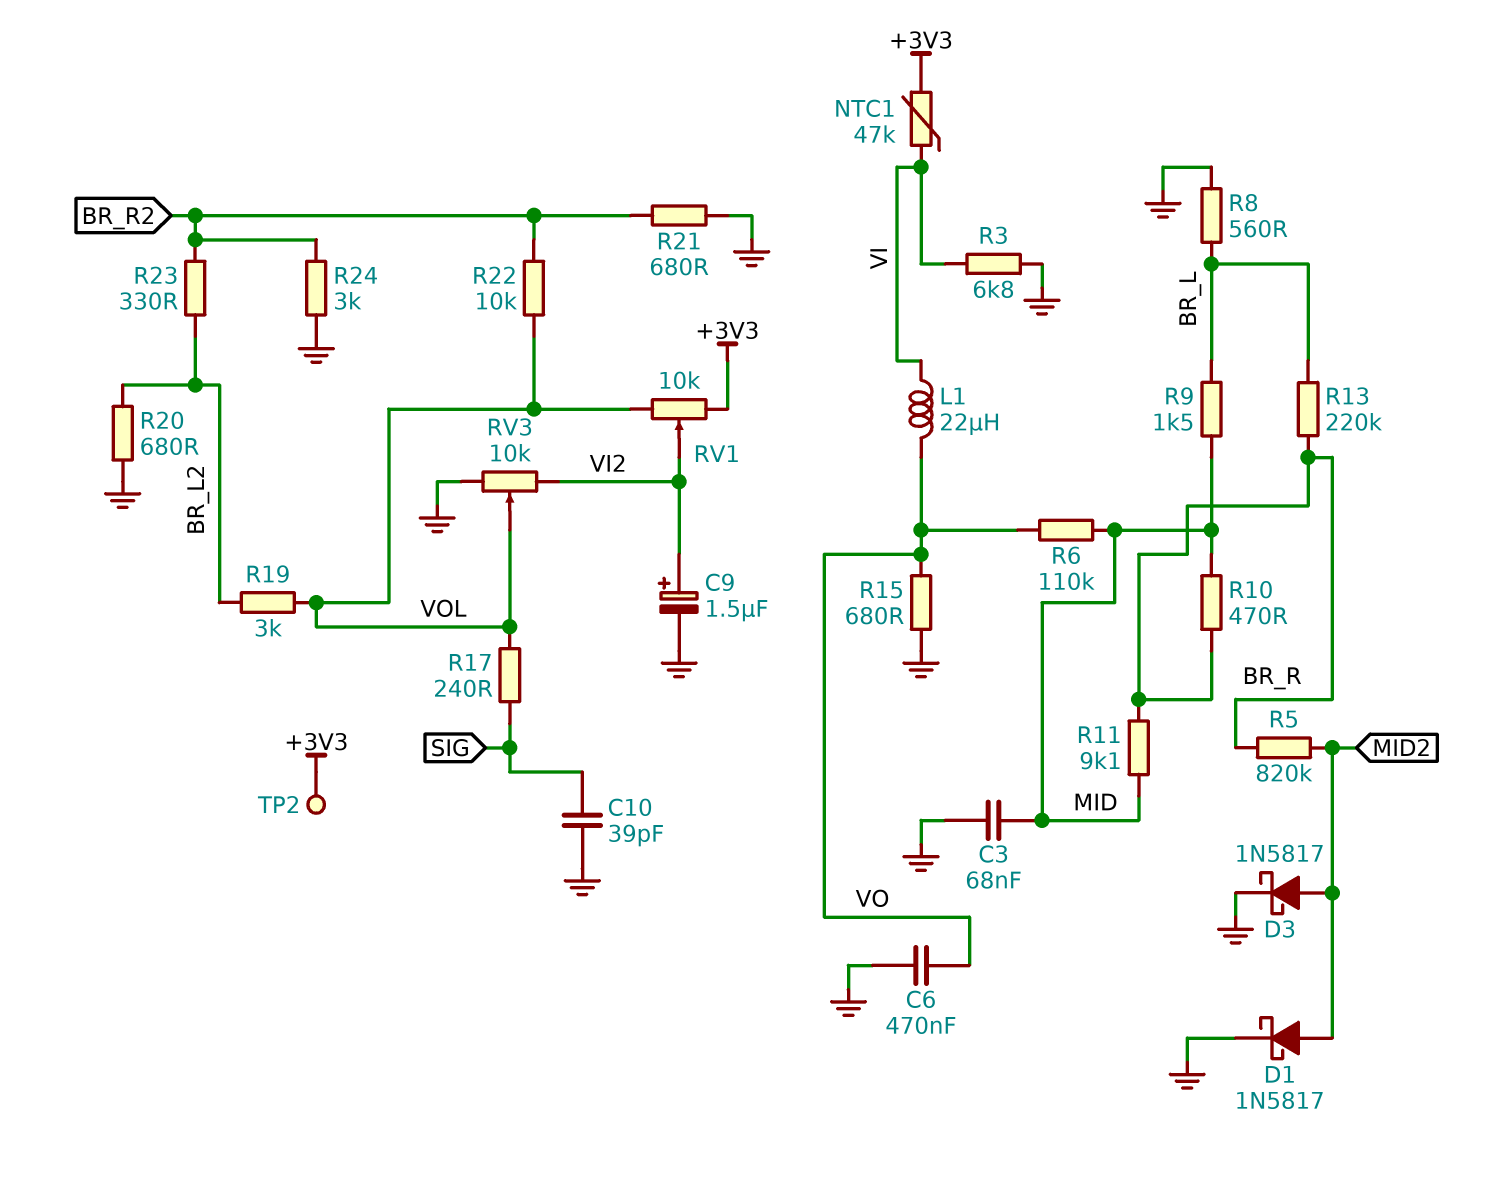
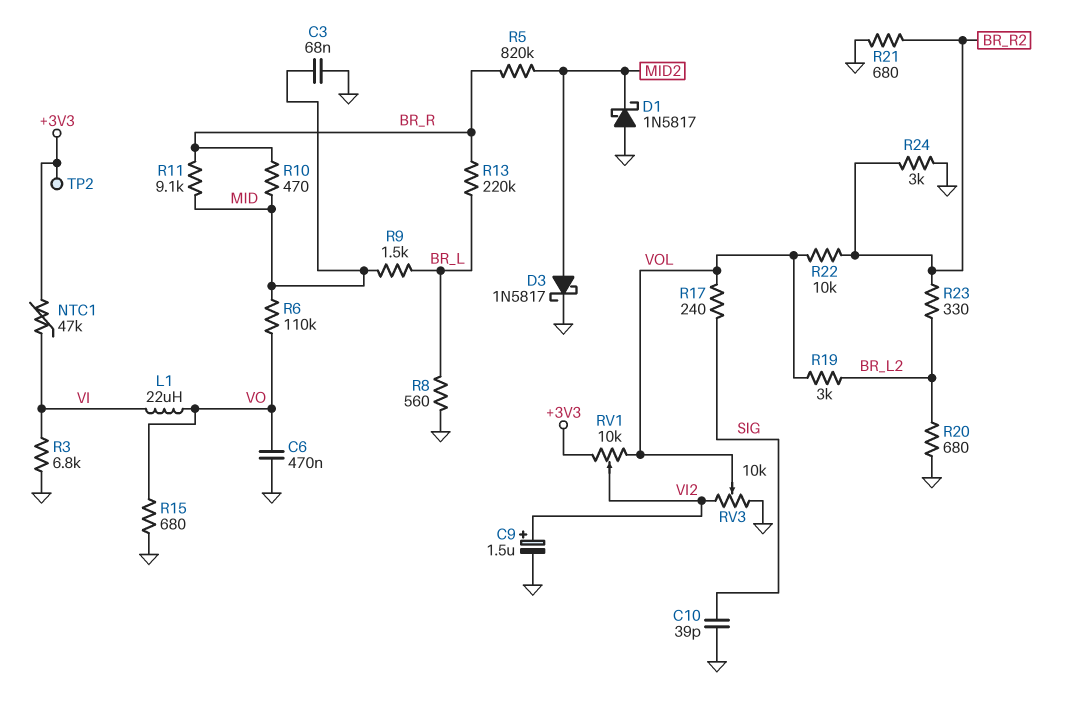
D1: schottky 1N5817 (A MID2, K GND) -> schottky 1N5817 (A GND, K MID2)

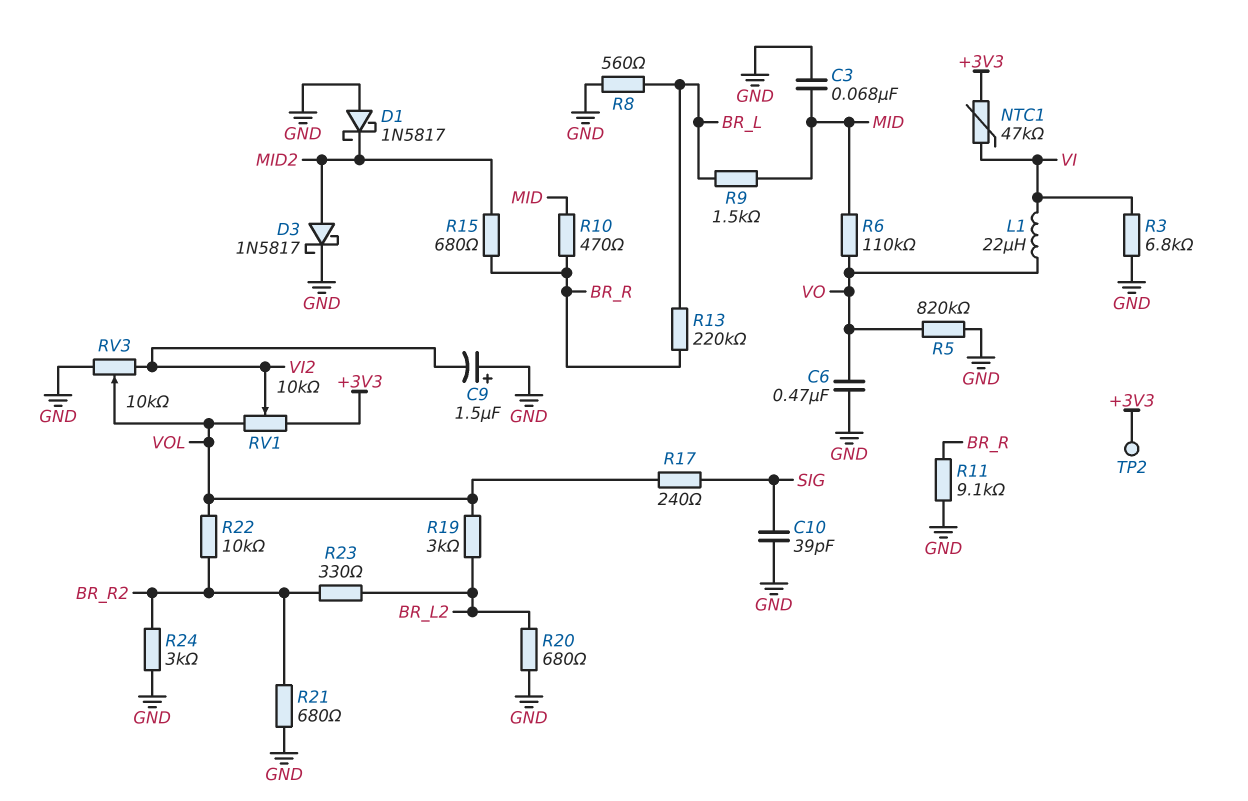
C9: 1.5uF (plus VI2, minus GND) -> 1.5uF (plus GND, minus VI2)
R5: 820k (BR_R, MID2) -> 820k (GND, VO)
R11: 9.1k (BR_R, MID) -> 9.1k (BR_R, GND)
R15: 680 (GND, VO) -> 680 (BR_R, MID2)

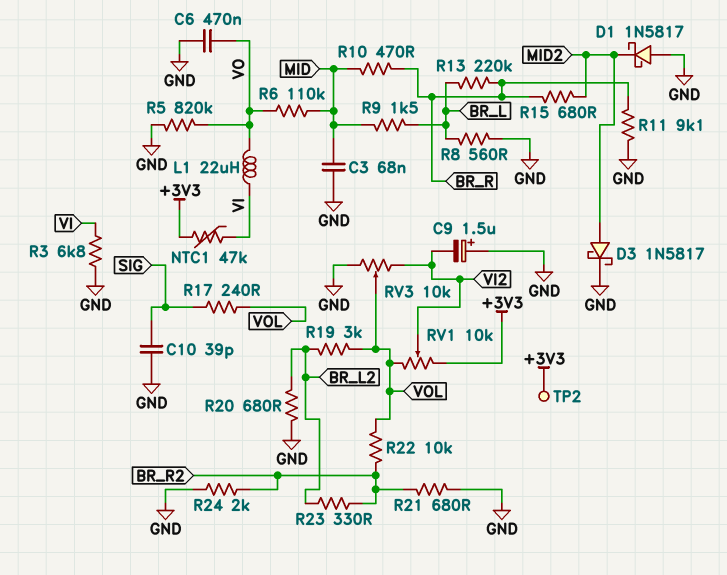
R24: 3k (BR_R2, GND) -> 2k (BR_R2, GND)

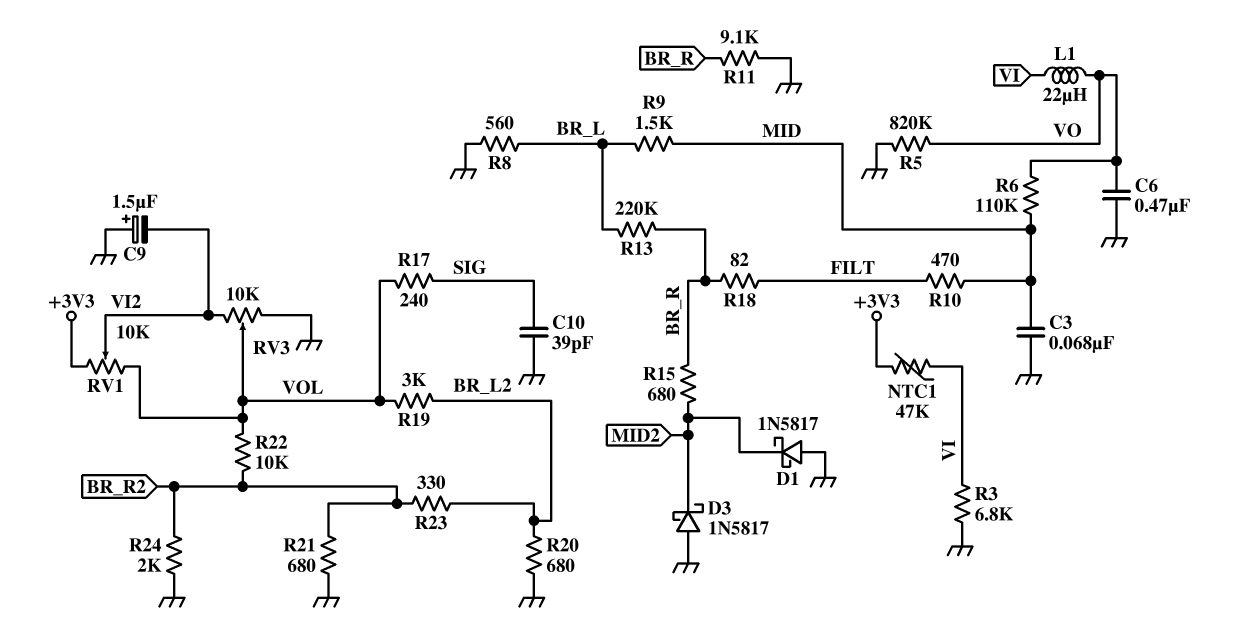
D3: schottky 1N5817 (A MID2, K GND) -> schottky 1N5817 (A GND, K MID2)
R10: 470 (BR_R, MID) -> 470 (FILT, MID)
R18: none -> 82 (BR_R, FILT)
TP2: test point (+3V3) -> none

